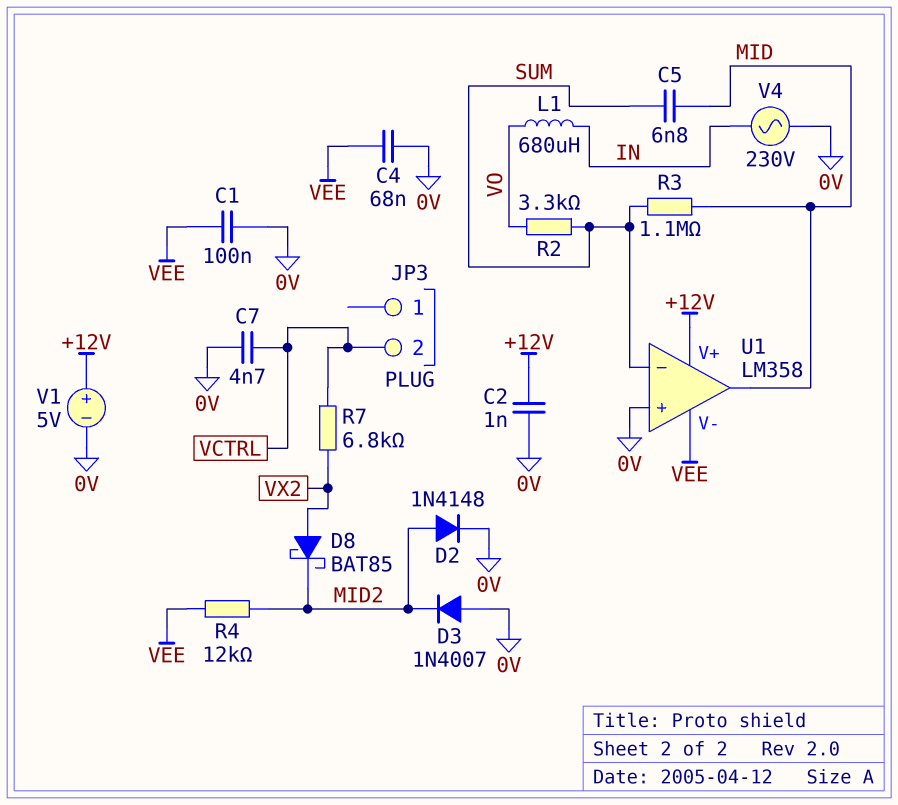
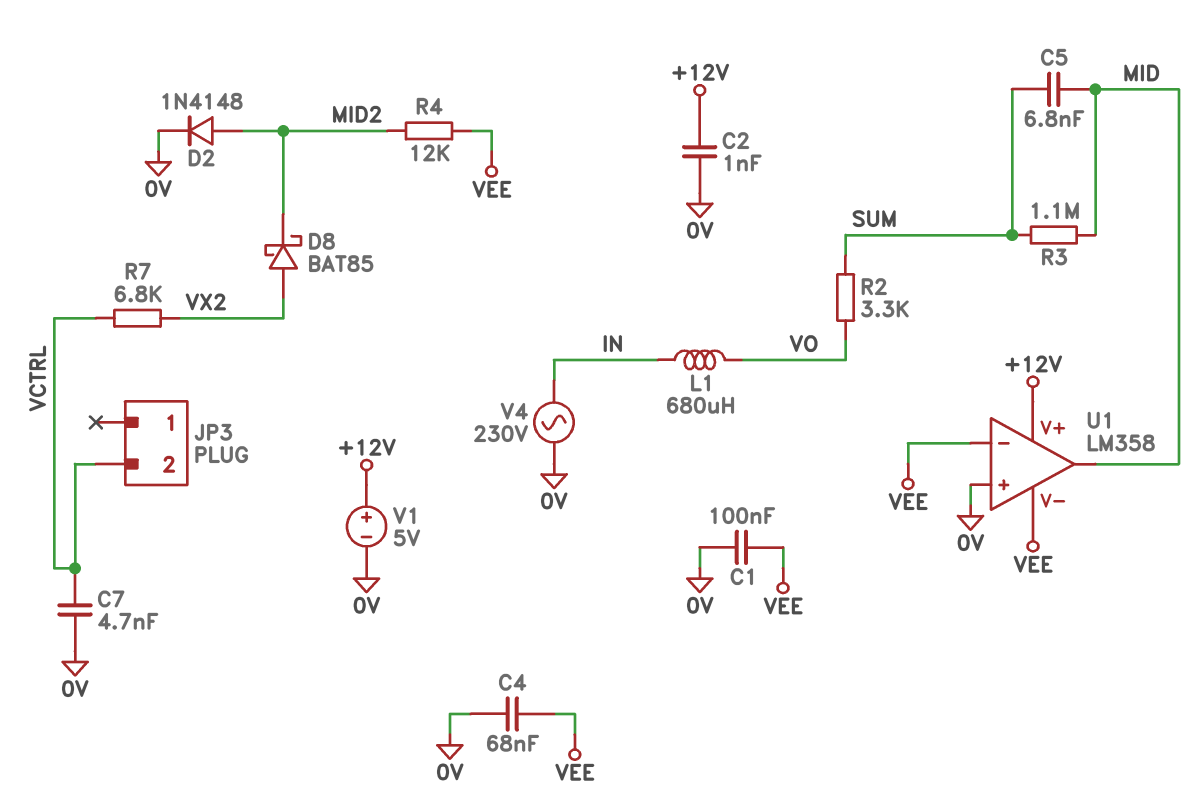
D3: diode 1N4007 (A 0V, K MID2) -> none
U1 pin in-: SUM -> VEE

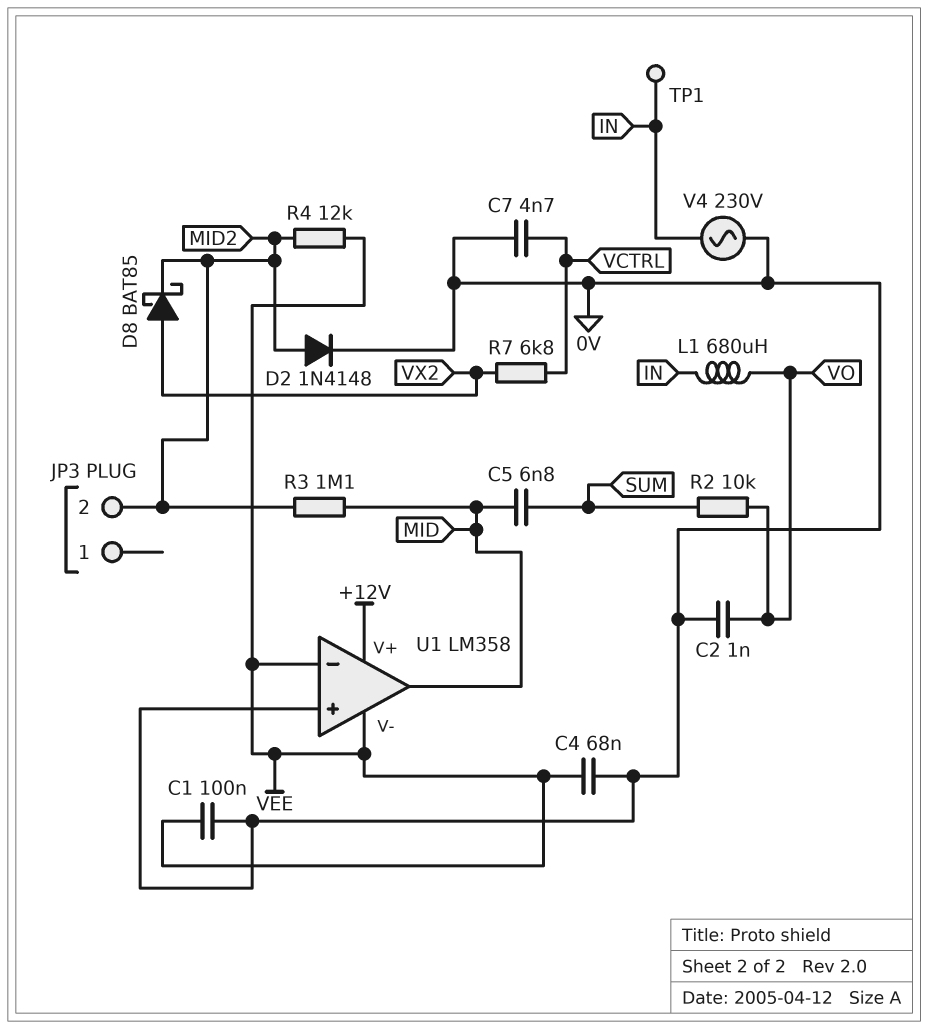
C2: 1nF (+12V, 0V) -> 1nF (0V, VO)
JP3 pin 2: VCTRL -> MID2
R2: 3.3k (SUM, VO) -> 10k (SUM, VO)
R3: 1.1M (MID, SUM) -> 1.1M (MID, MID2)
TP1: none -> test point (IN)
V1: 5V (plus +12V, minus 0V) -> none

